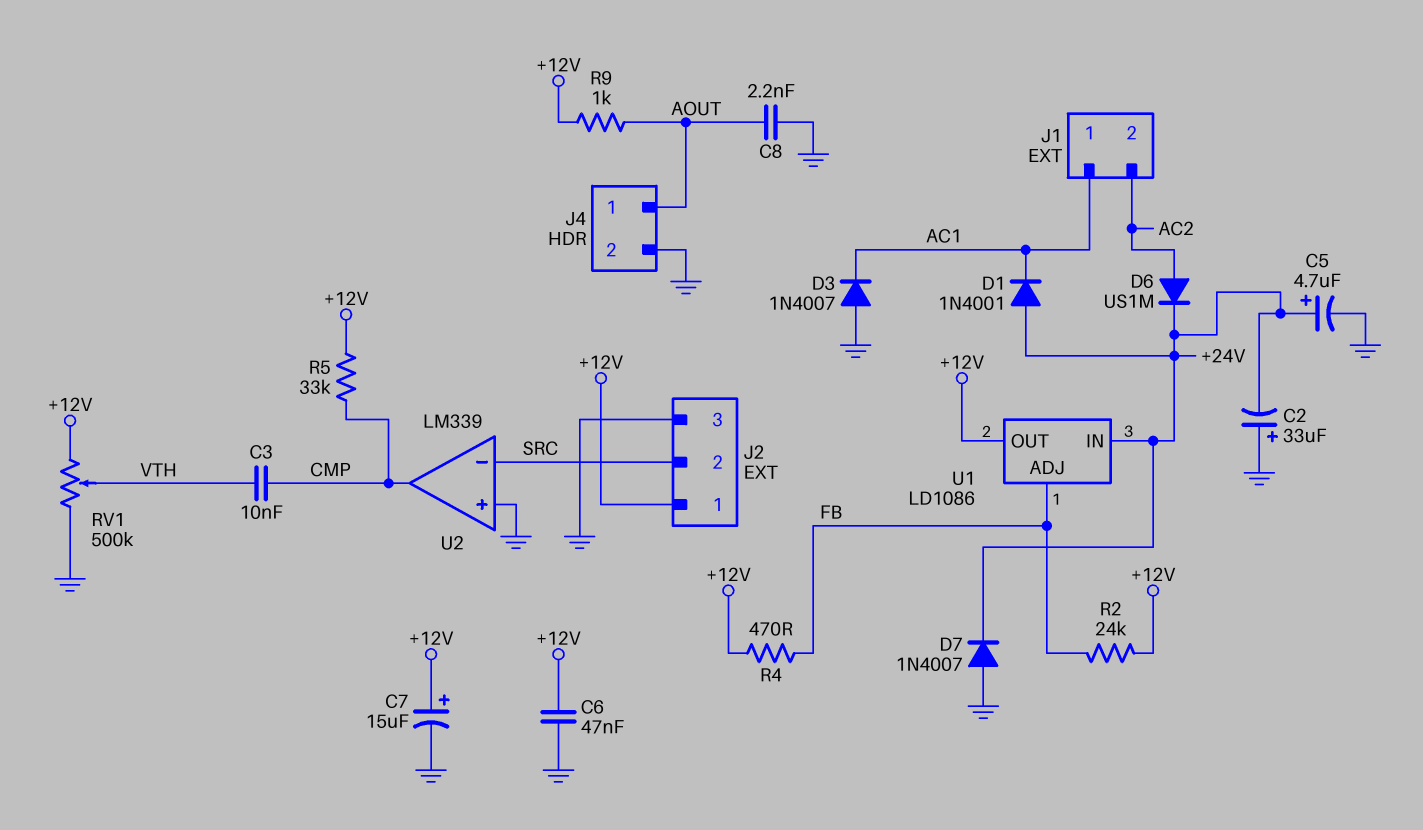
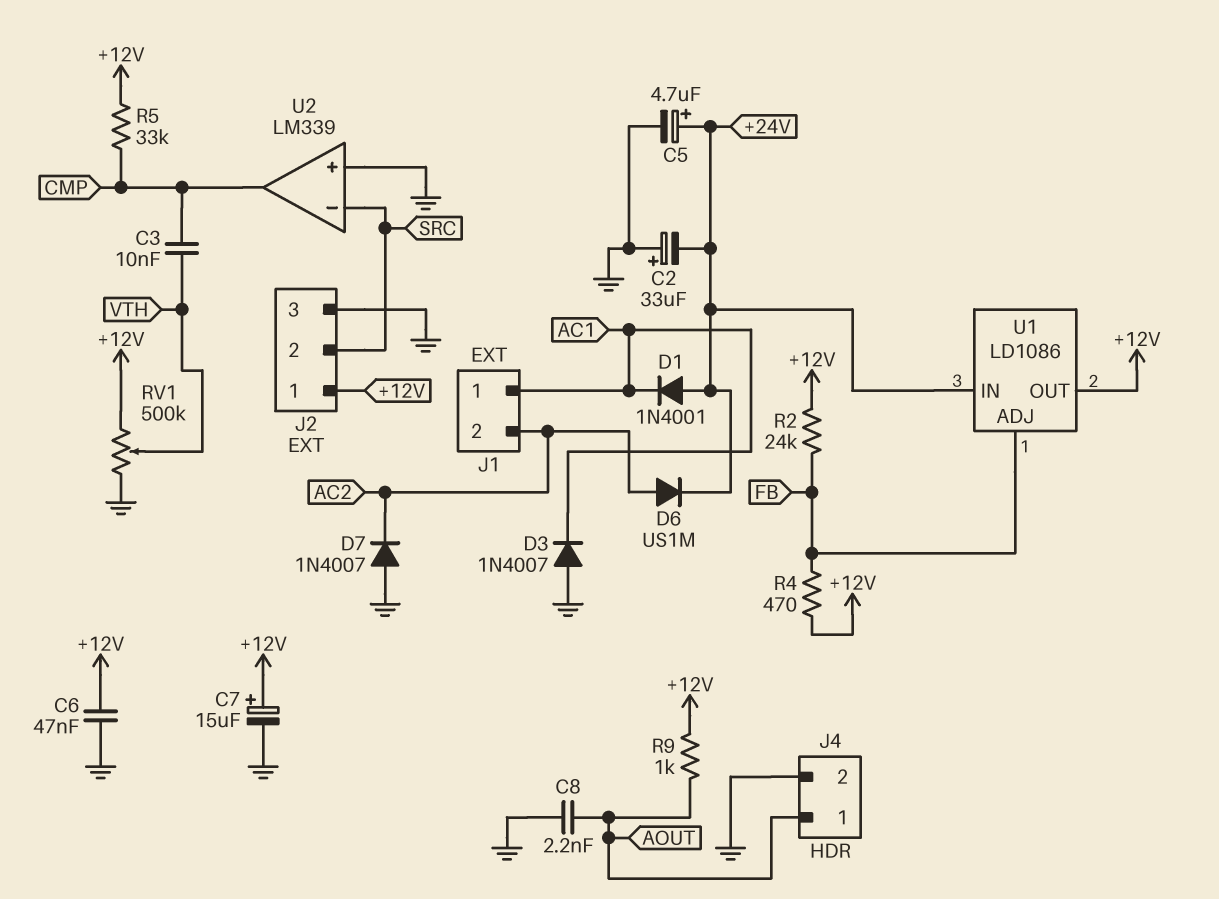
D7: diode 1N4007 (A GND, K +24V) -> diode 1N4007 (A GND, K AC2)

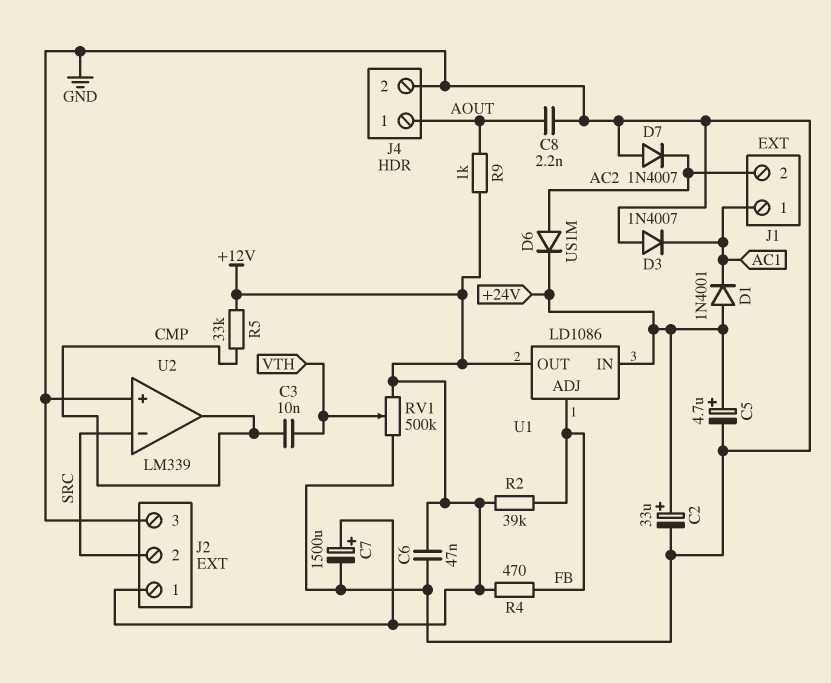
C2: 33uF (plus GND, minus +24V) -> 33uF (plus +24V, minus GND)
C7: 15uF (plus +12V, minus GND) -> 1500uF (plus +12V, minus GND)
R2: 24k (+12V, FB) -> 39k (+12V, FB)

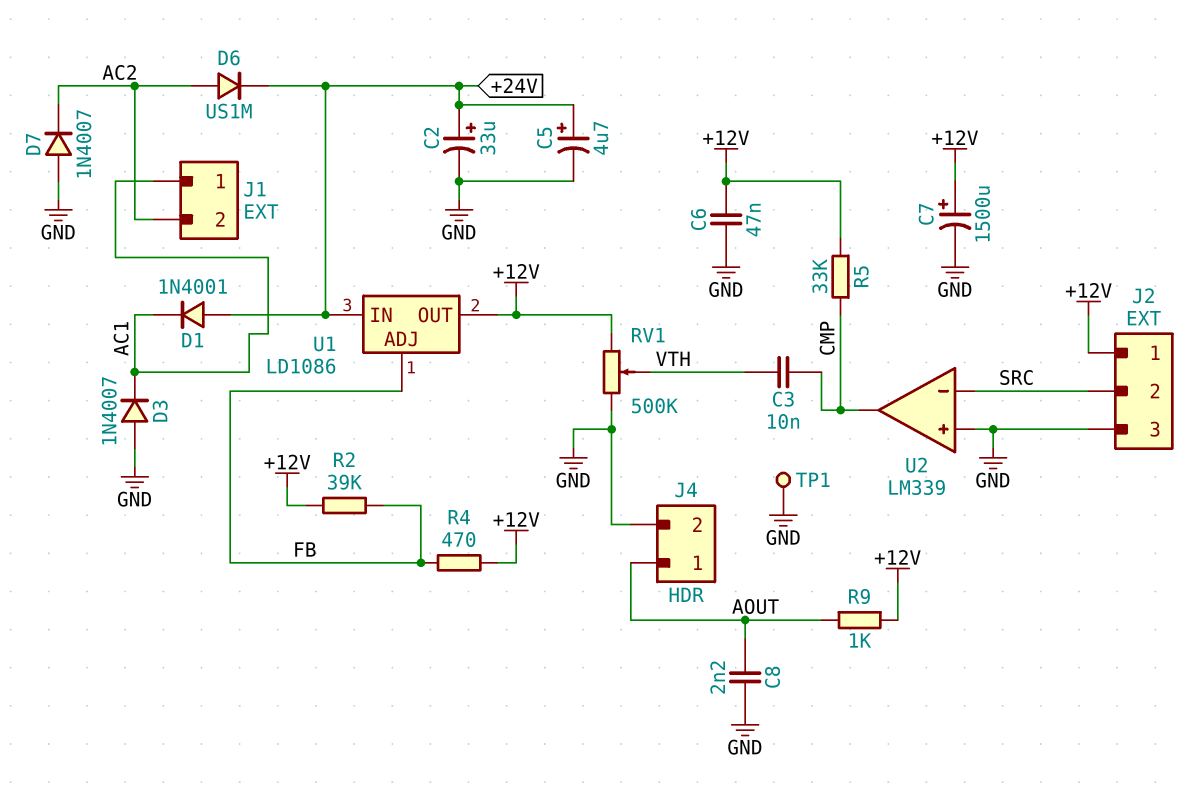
TP1: none -> test point (GND)

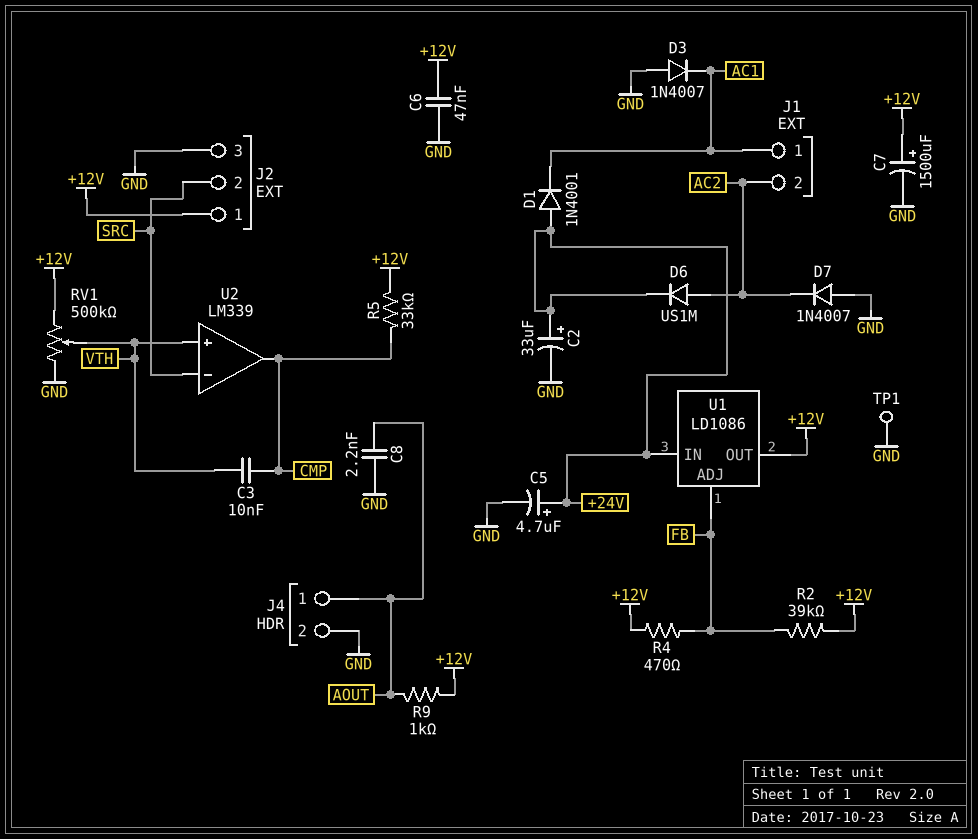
U2 pin in+: GND -> VTH

